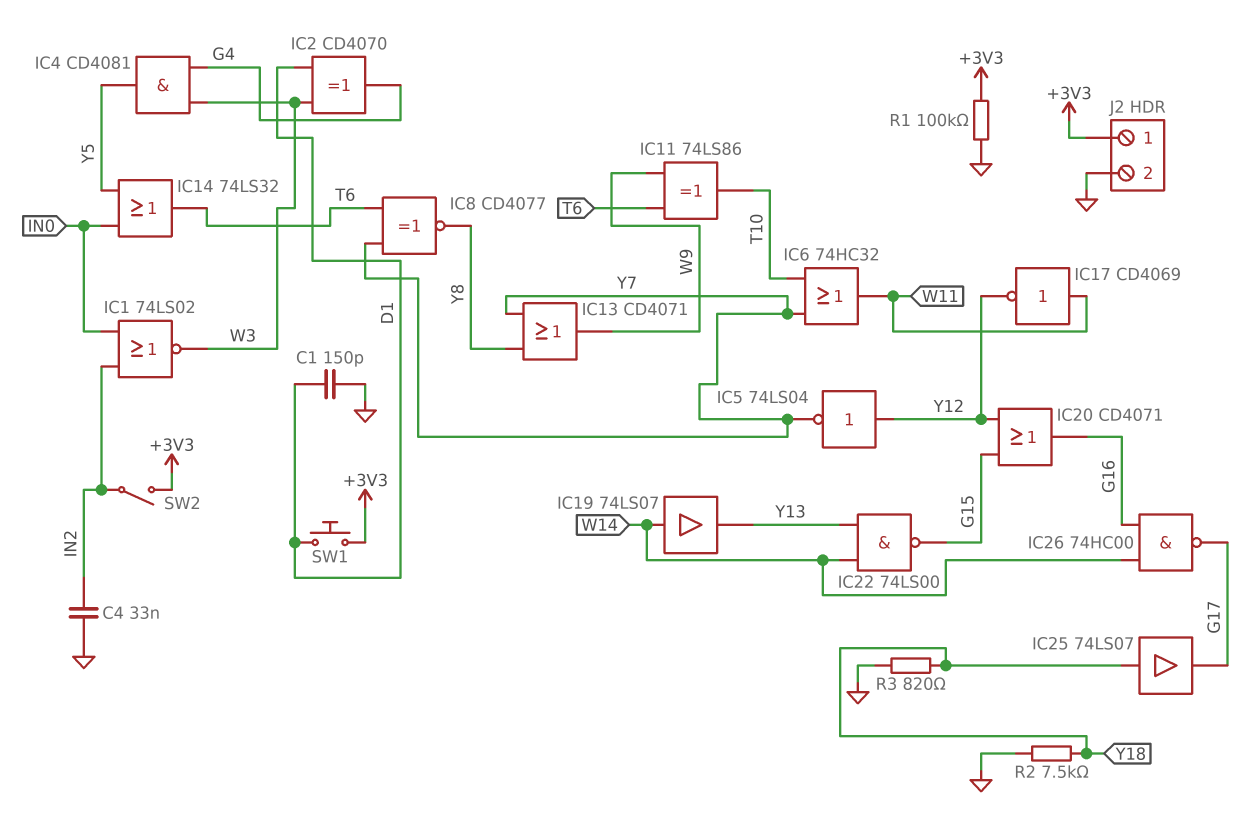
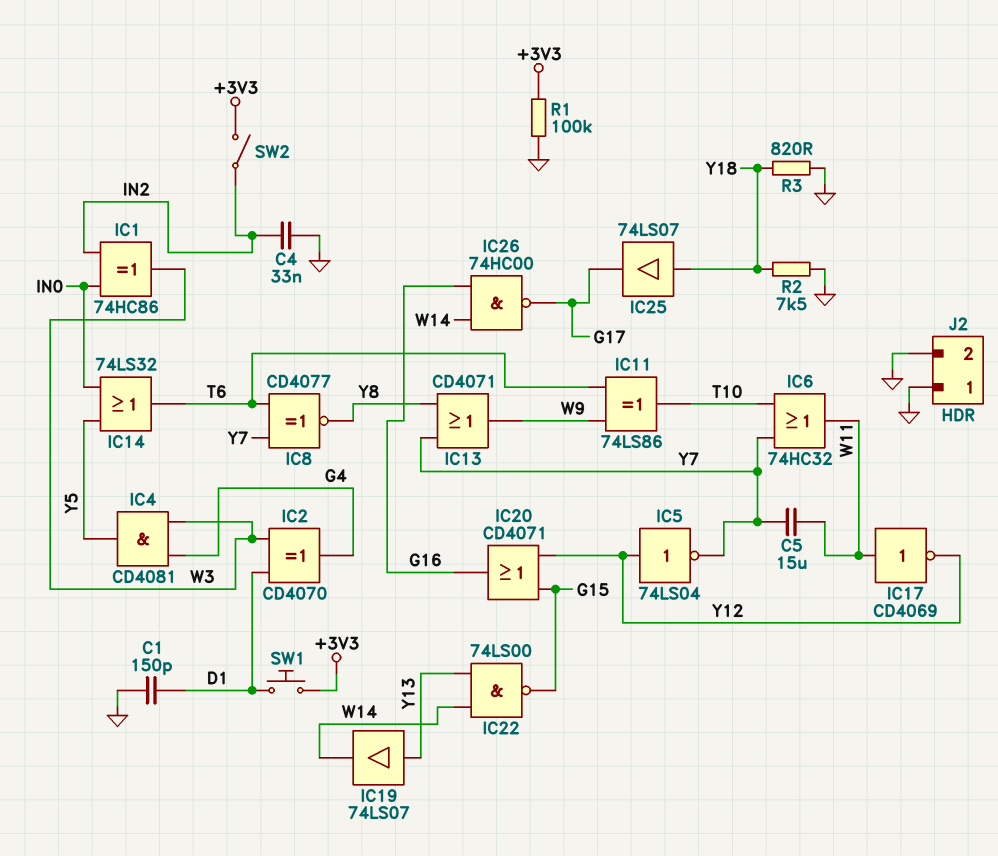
C5: none -> 15uF (W11, Y7)
IC1: NOR 74LS02 (in IN0, in IN2, out W3) -> XOR 74HC86 (in IN0, in IN2, out W3)
IC19: buffer 74LS07 (in W14, out Y13) -> buffer 74LS07 (in Y13, out W14)
J2 pin 1: +3V3 -> GND

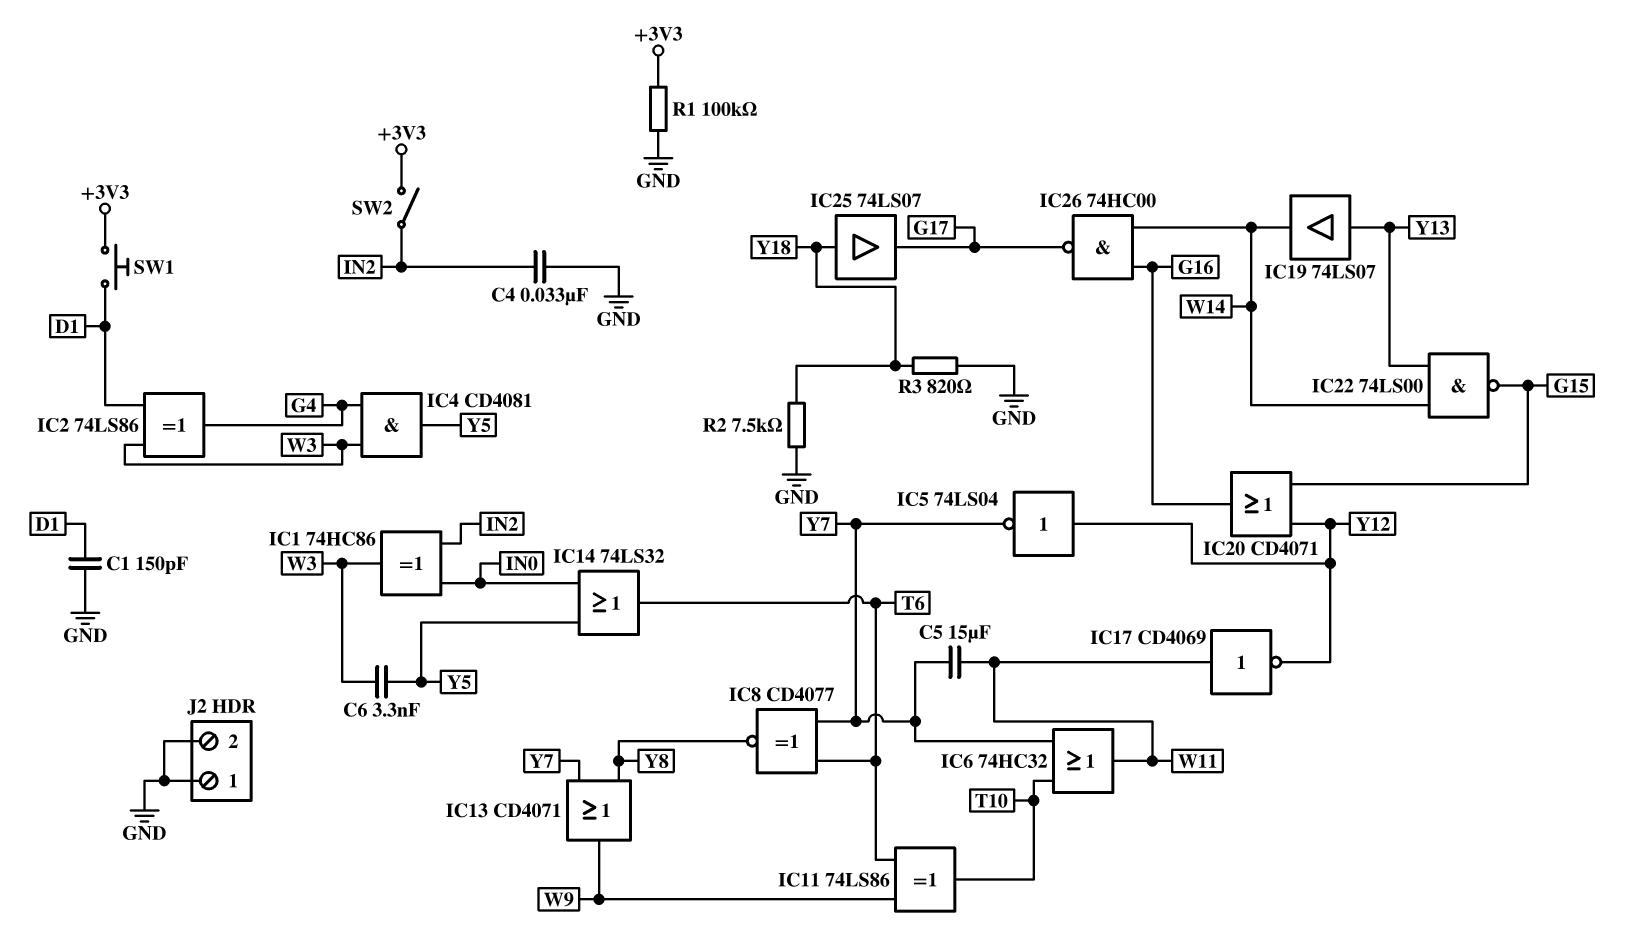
C6: none -> 3.3nF (W3, Y5)
IC2: XOR CD4070 (in D1, in W3, out G4) -> XOR 74LS86 (in D1, in W3, out G4)

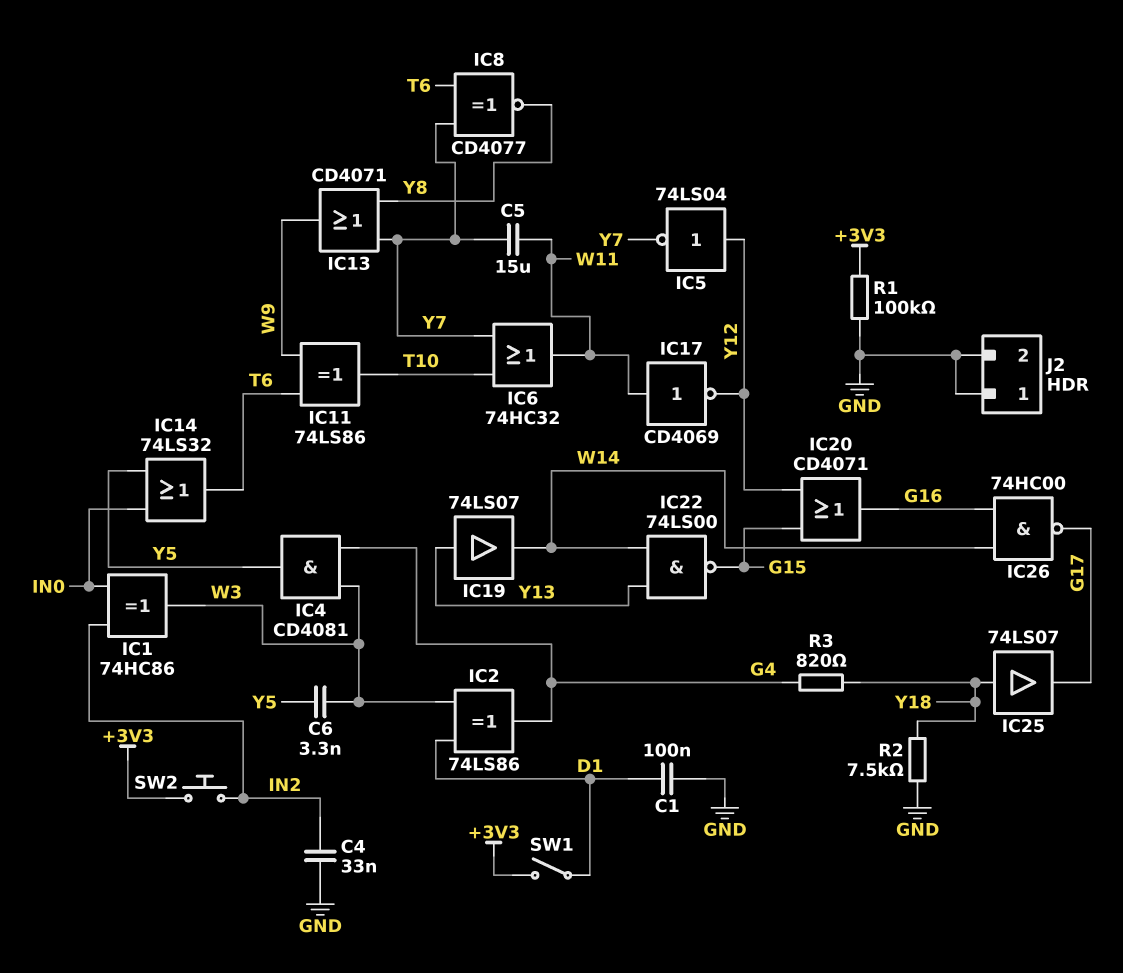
C1: 150pF (D1, GND) -> 100nF (D1, GND)
R3: 820 (GND, Y18) -> 820 (G4, Y18)
SW1: button (+3V3, D1) -> switch (+3V3, D1)
SW2: switch (+3V3, IN2) -> button (+3V3, IN2)

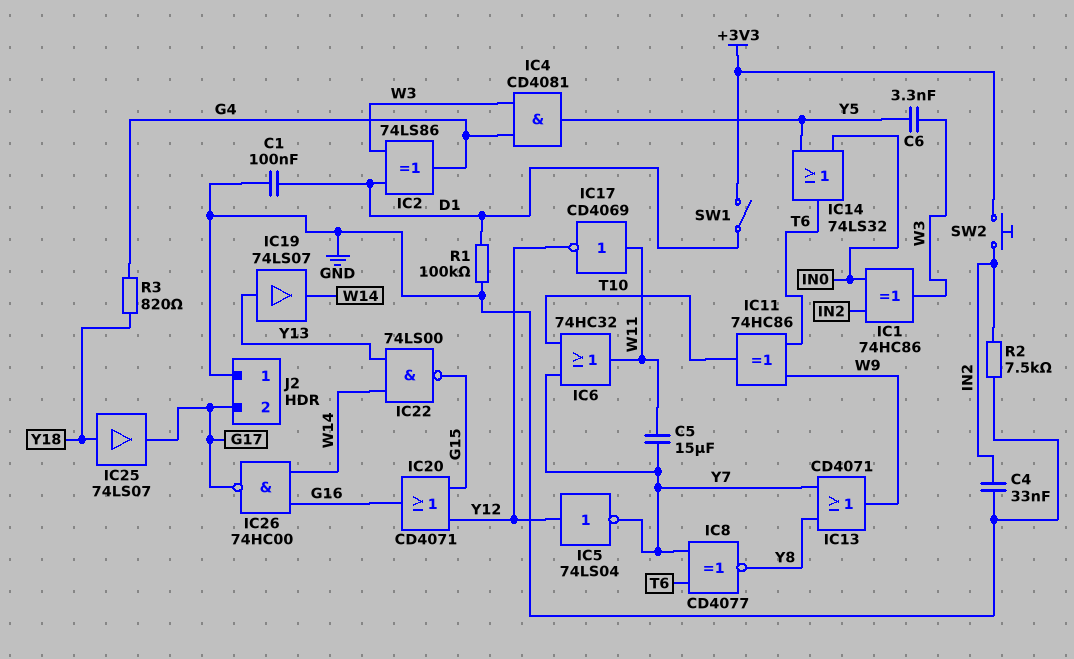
IC11: XOR 74LS86 (in T6, in W9, out T10) -> XOR 74HC86 (in T6, in W9, out T10)
J2 pin 2: GND -> G17
R1: 100k (+3V3, GND) -> 100k (D1, GND)
R2: 7.5k (GND, Y18) -> 7.5k (GND, IN2)

